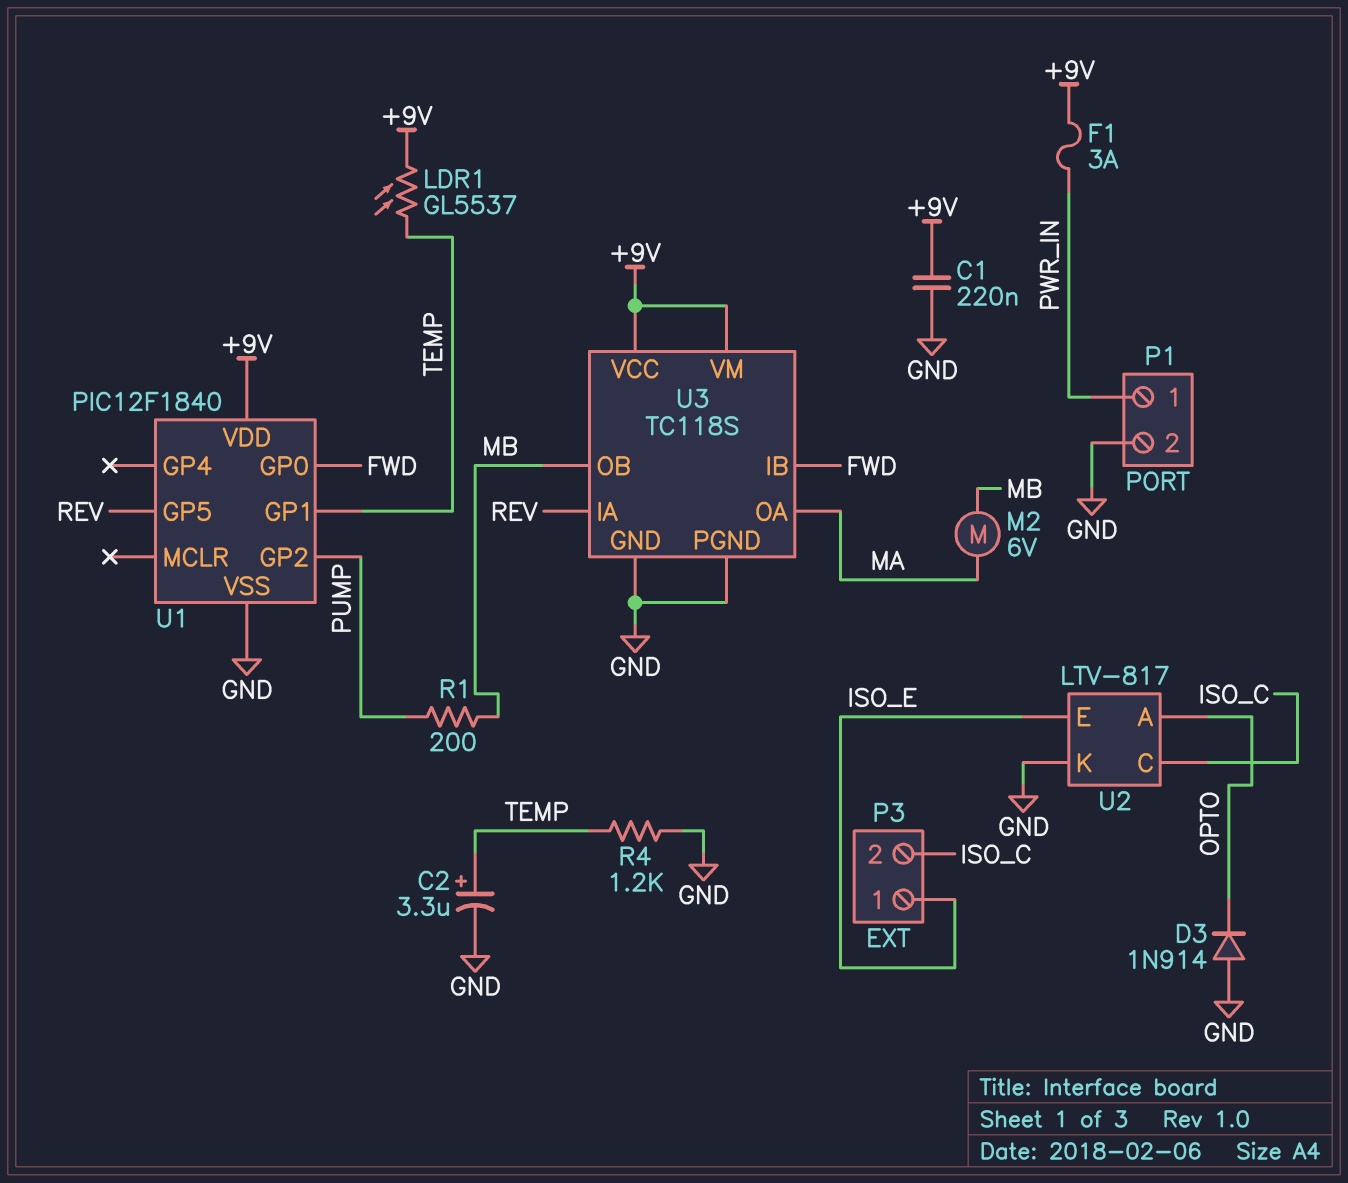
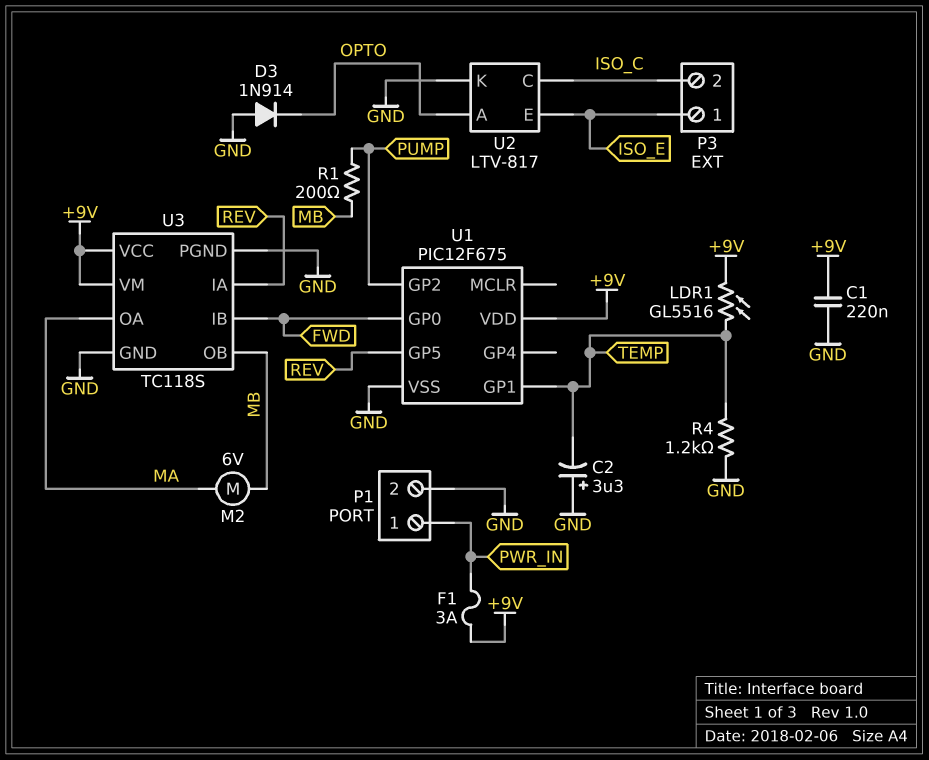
C2: 3.3uF (plus TEMP, minus GND) -> 3.3uF (plus GND, minus TEMP)
LDR1: GL5537 (+9V, TEMP) -> GL5516 (+9V, TEMP)
U1: PIC12F1840 -> PIC12F675

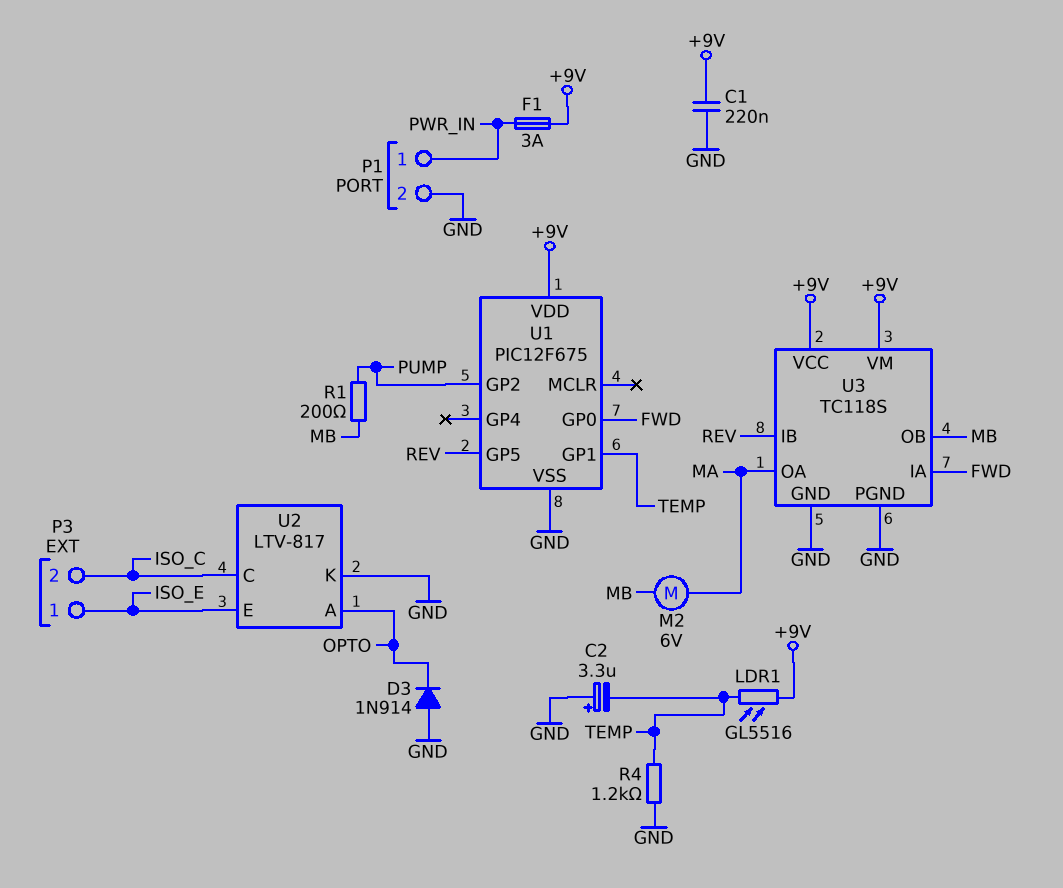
U3 pin IA: REV -> FWD
U3 pin IB: FWD -> REV

